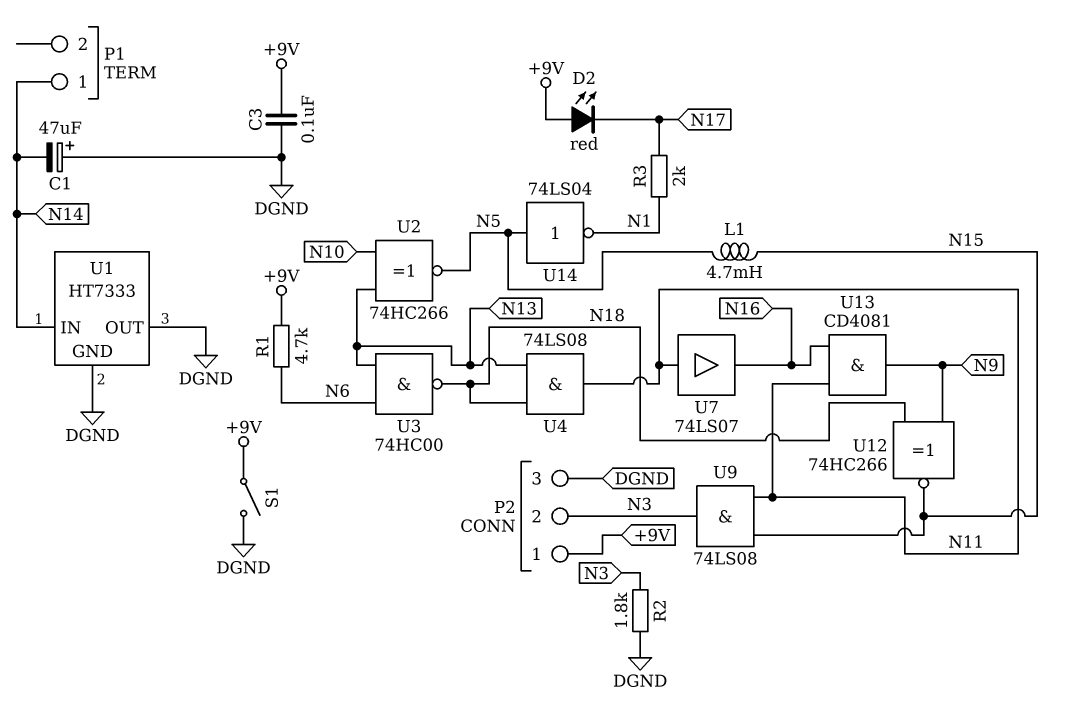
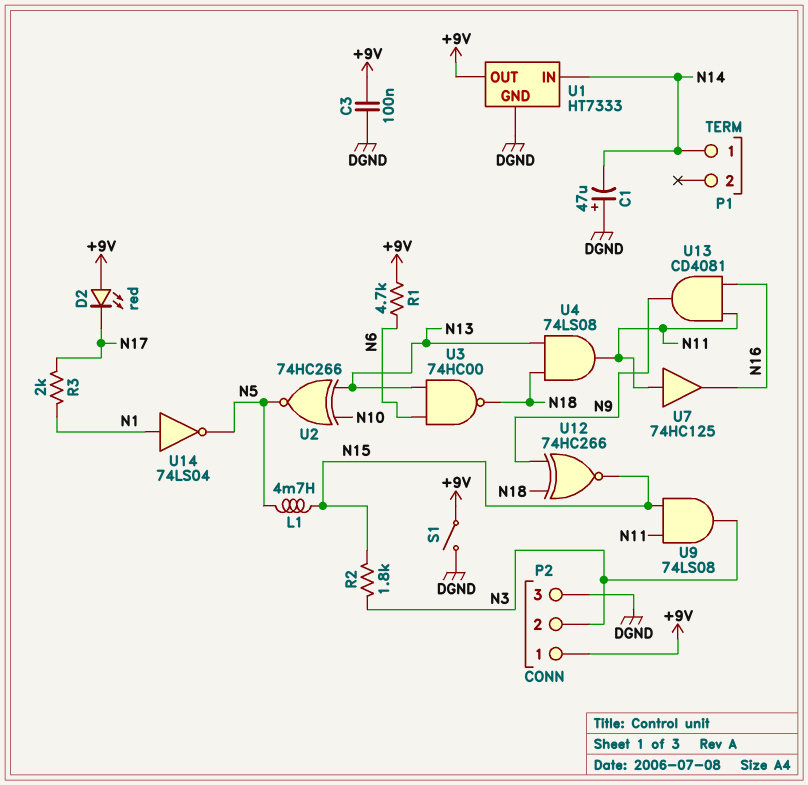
R2: 1.8k (DGND, N3) -> 1.8k (N3, N15)
U1 pin OUT: DGND -> +9V
U7: buffer 74LS07 (in N11, out N16) -> buffer 74HC125 (in N11, out N16)
U14: NOT 74LS04 (in N5, out N1) -> NOT 74LS04 (in N1, out N5)

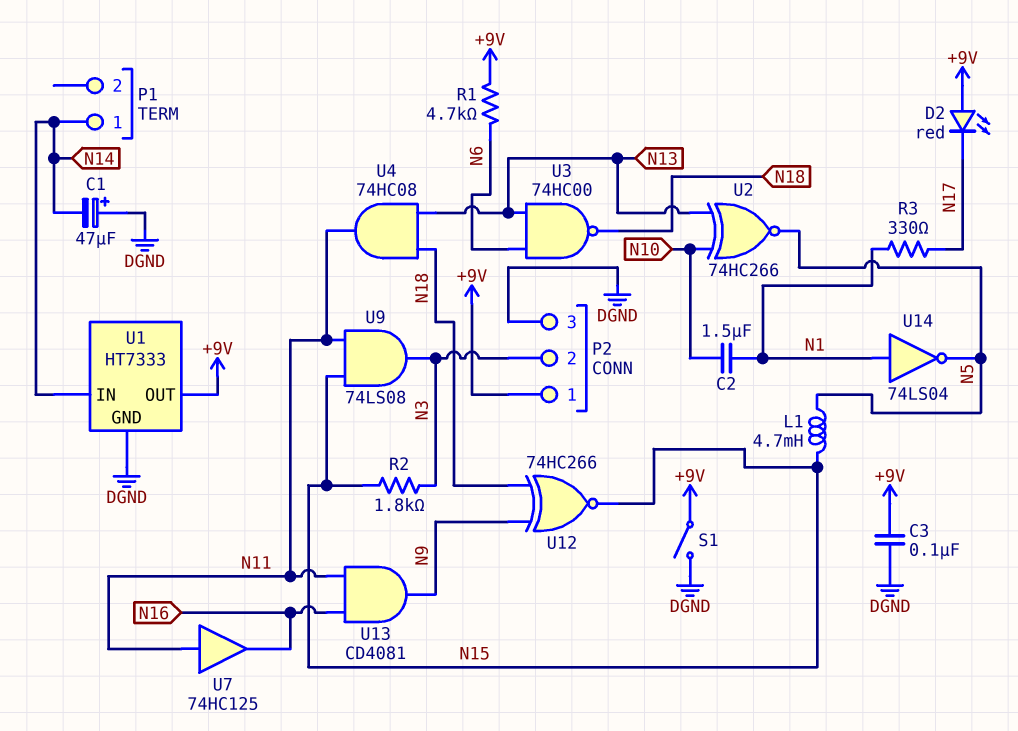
C2: none -> 1.5uF (N1, N10)
R3: 2k (N1, N17) -> 330 (N1, N17)
U4: AND 74LS08 (in N13, in N18, out N11) -> AND 74HC08 (in N13, in N18, out N11)

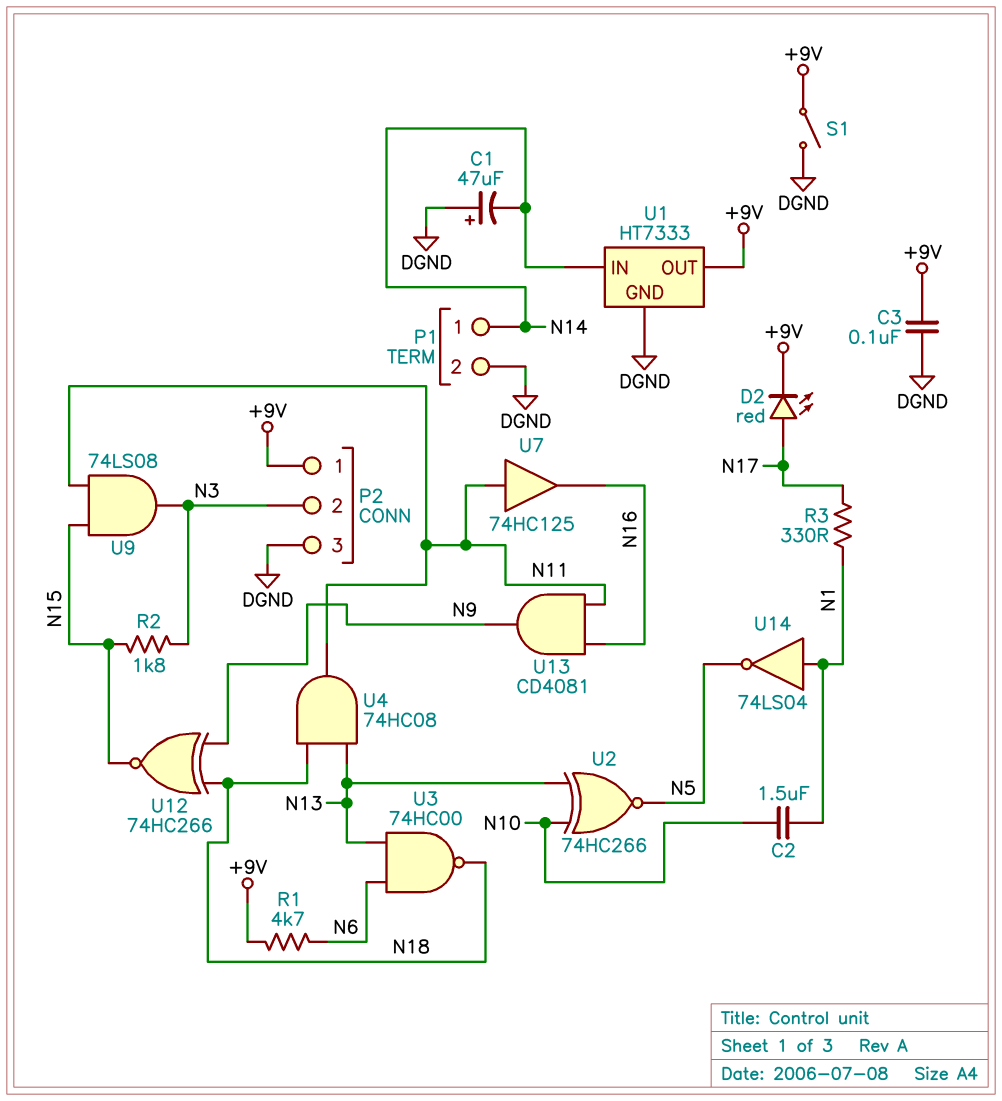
D2: LED red (A +9V, K N17) -> LED red (A N17, K +9V)
L1: 4.7mH (N5, N15) -> none
P1 pin 2: none -> DGND

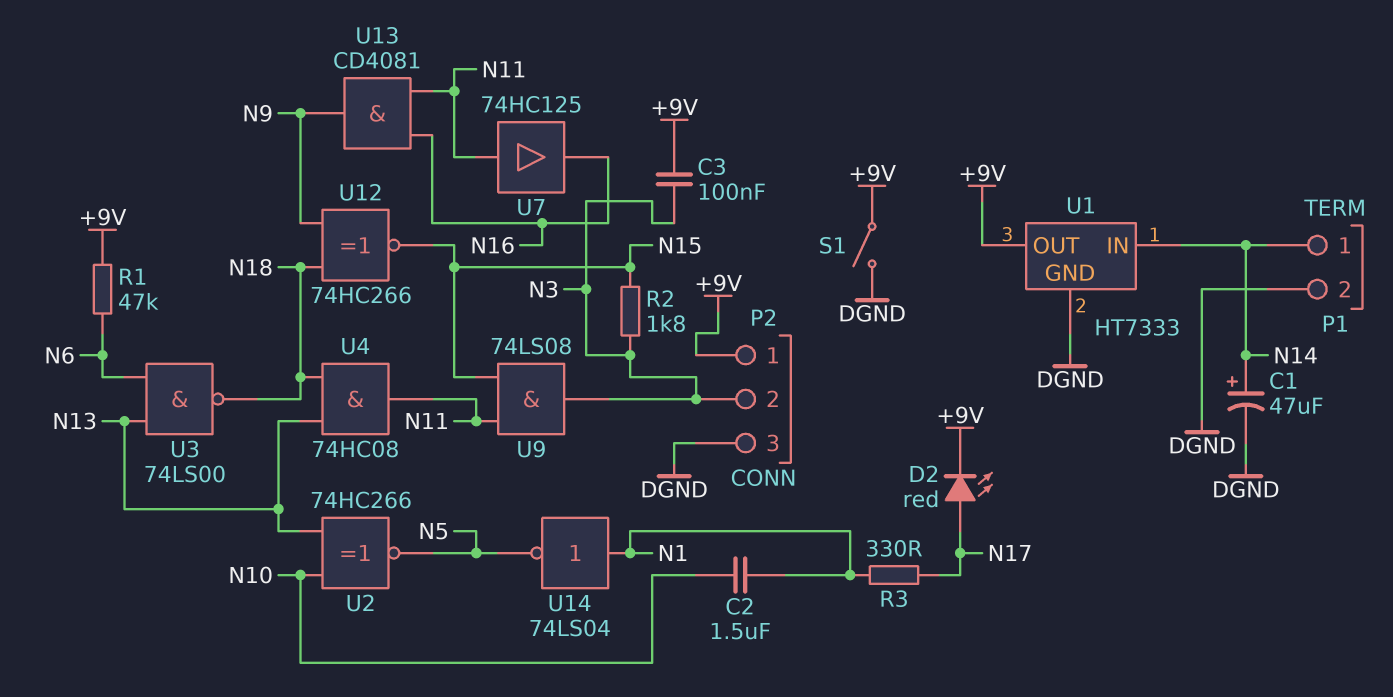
C1: 47uF (plus DGND, minus N14) -> 47uF (plus N14, minus DGND)
C3: 100nF (+9V, DGND) -> 100nF (+9V, N3)
R1: 4.7k (+9V, N6) -> 47k (+9V, N6)
U3: NAND 74HC00 (in N6, in N13, out N18) -> NAND 74LS00 (in N6, in N13, out N18)

